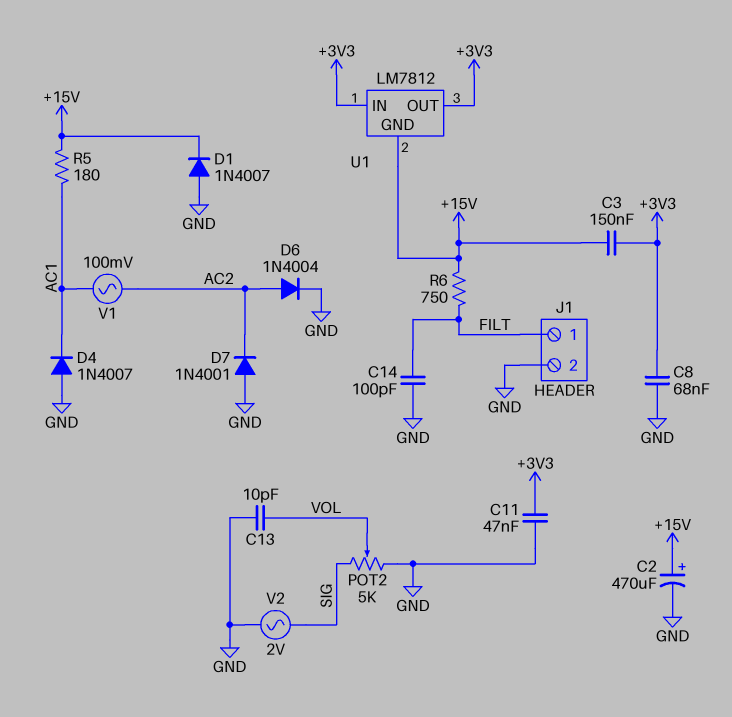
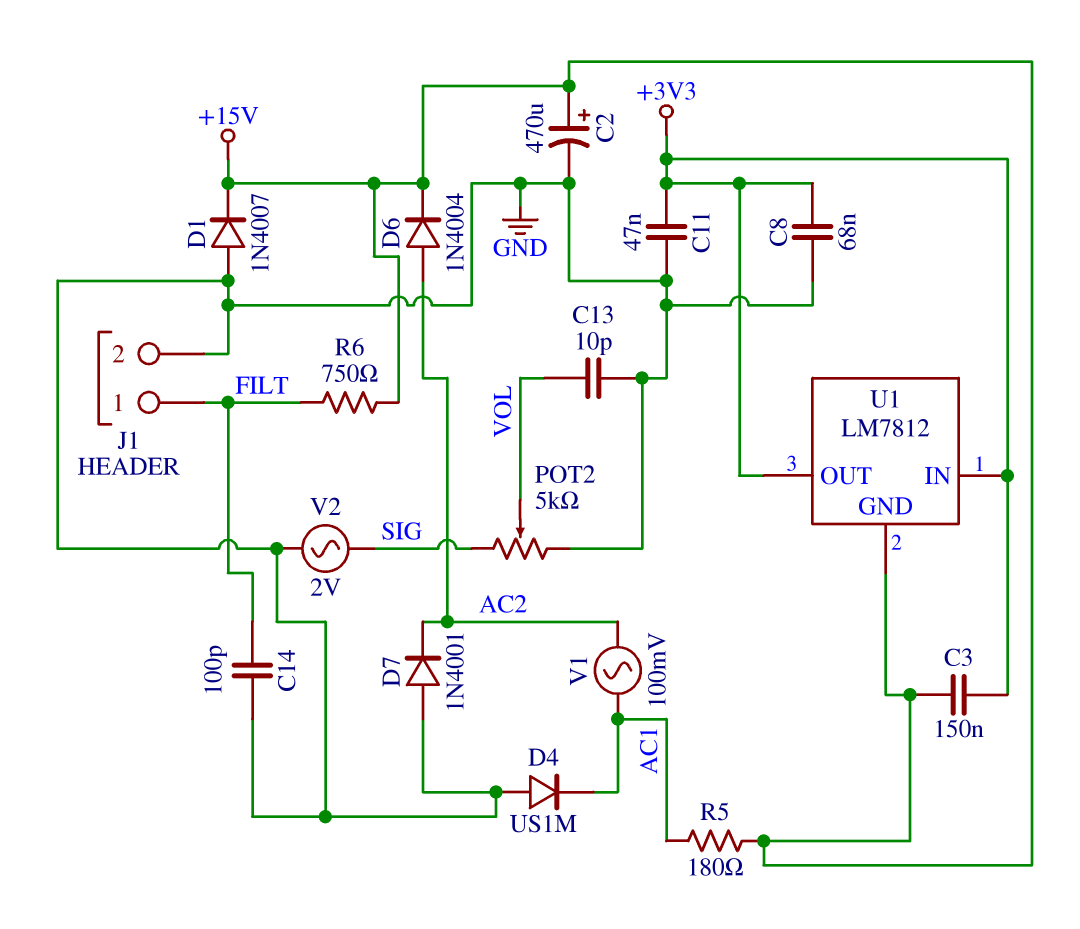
D4: diode 1N4007 (A GND, K AC1) -> diode US1M (A GND, K AC1)
D6: diode 1N4004 (A AC2, K GND) -> diode 1N4004 (A AC2, K +15V)

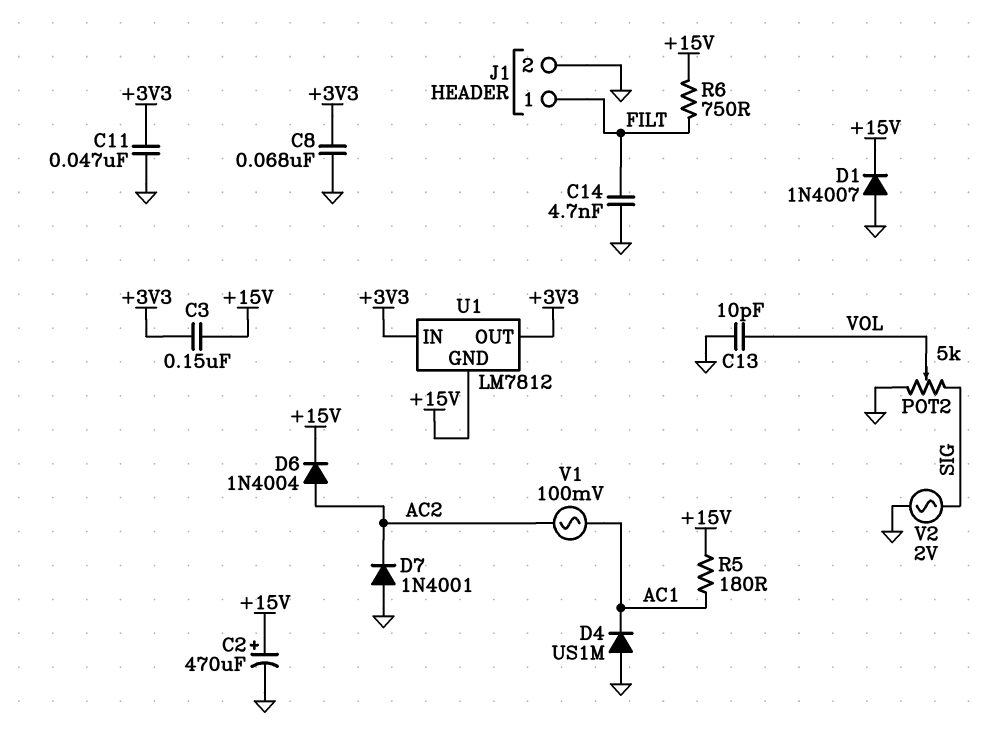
C14: 100pF (FILT, GND) -> 4.7nF (FILT, GND)

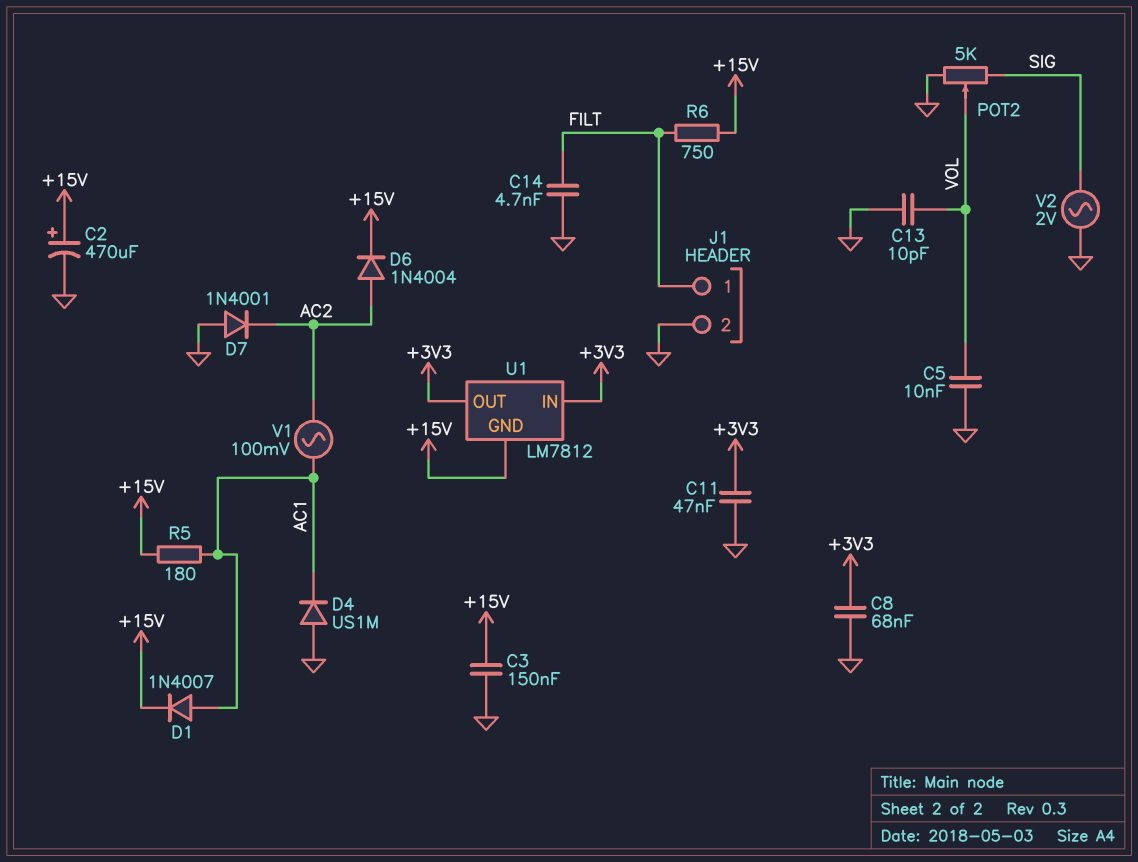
C3: 150nF (+3V3, +15V) -> 150nF (+15V, GND)
C5: none -> 10nF (GND, VOL)
D1: diode 1N4007 (A GND, K +15V) -> diode 1N4007 (A AC1, K +15V)

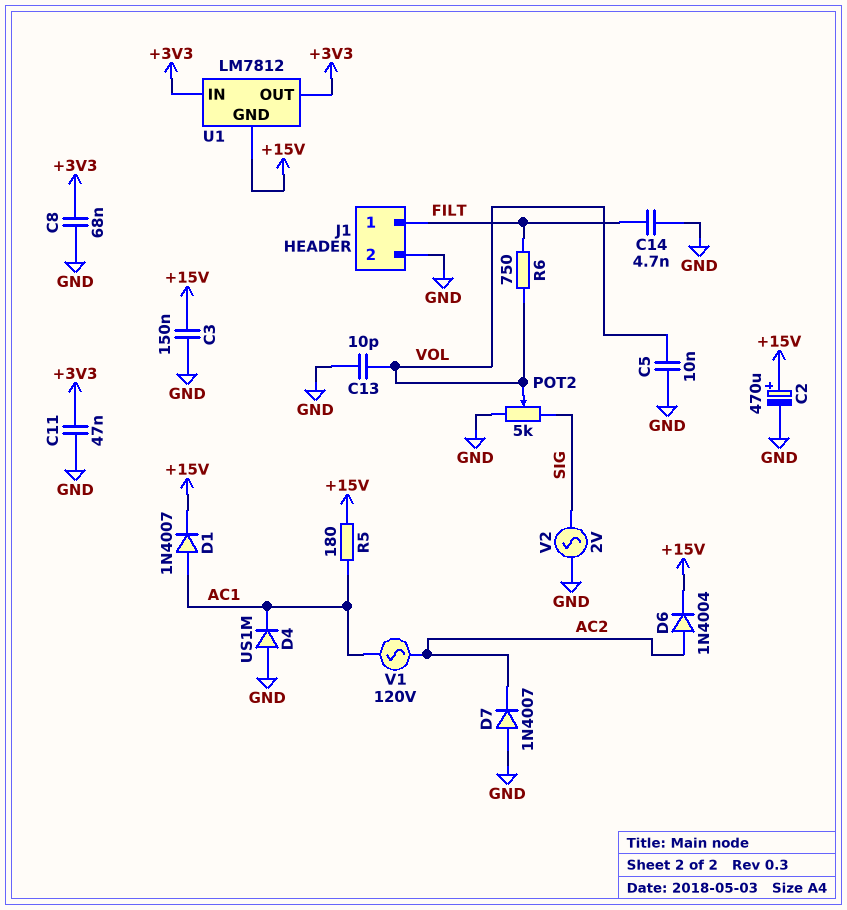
D7: diode 1N4001 (A GND, K AC2) -> diode 1N4007 (A GND, K AC2)
R6: 750 (+15V, FILT) -> 750 (FILT, VOL)
V1: AC 100mV (AC1, AC2) -> AC 120V (AC1, AC2)

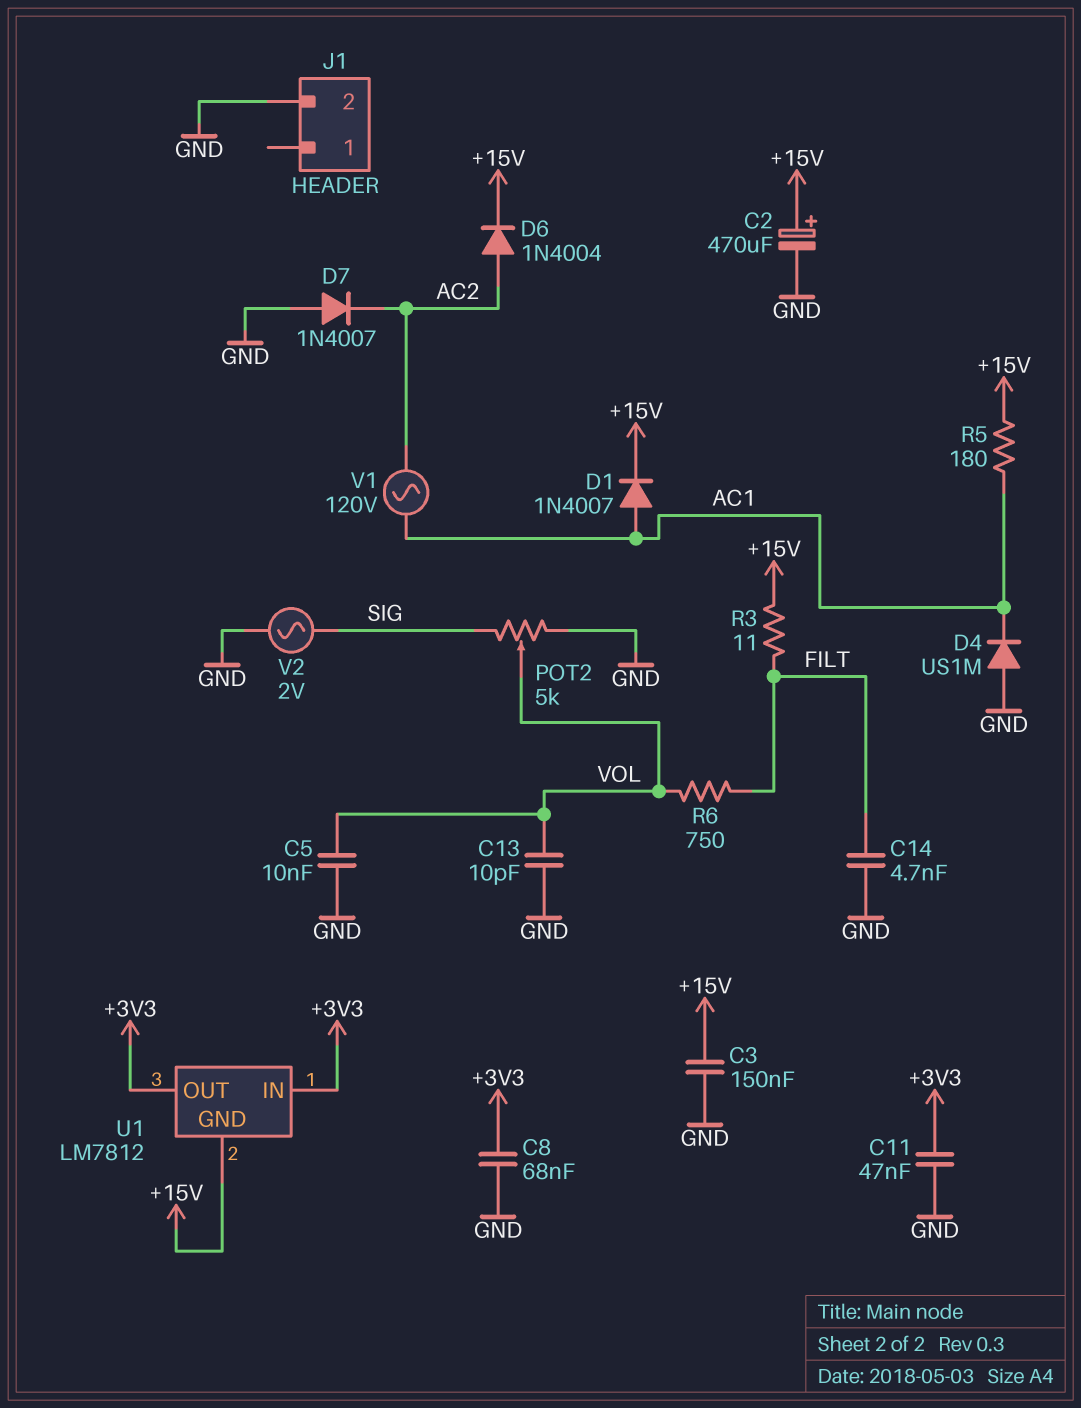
J1 pin 1: FILT -> none
R3: none -> 11 (+15V, FILT)

